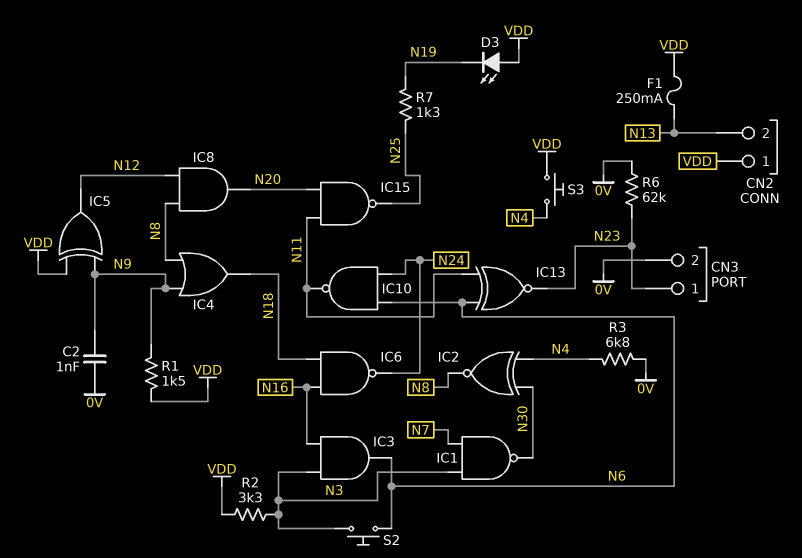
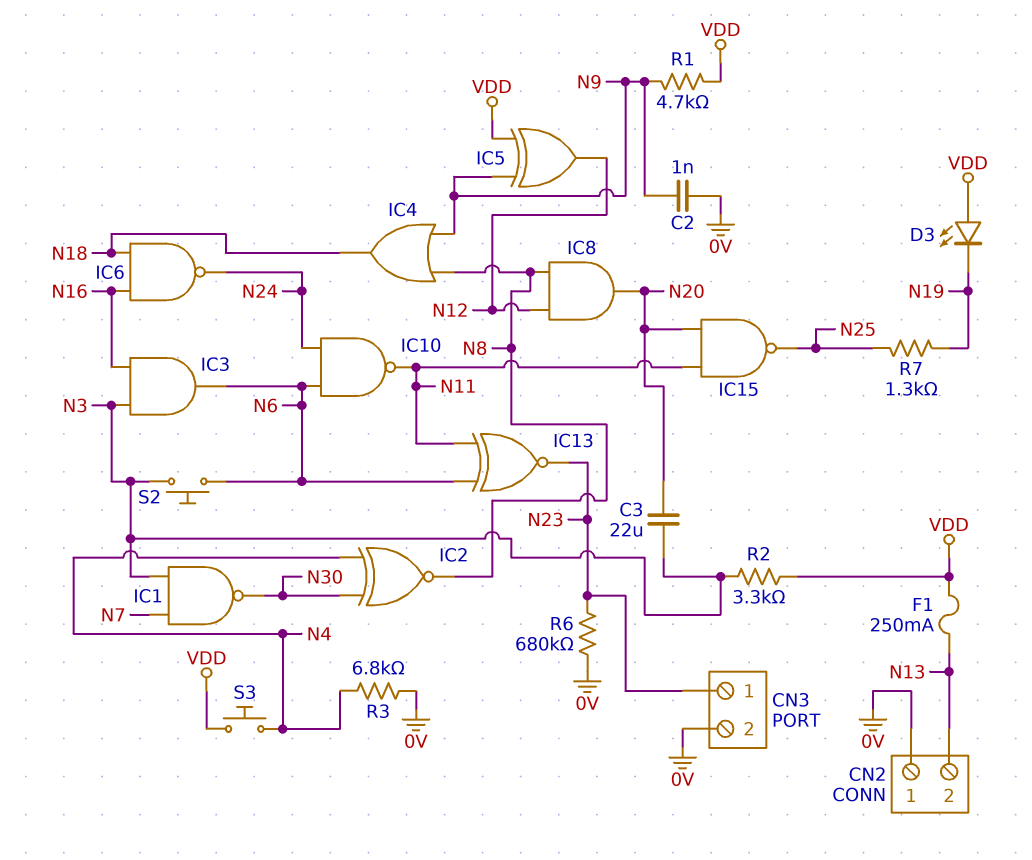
C3: none -> 22uF (N3, N20)
CN2 pin 1: VDD -> 0V
R1: 1.5k (N9, VDD) -> 4.7k (N9, VDD)
R6: 62k (0V, N23) -> 680k (0V, N23)

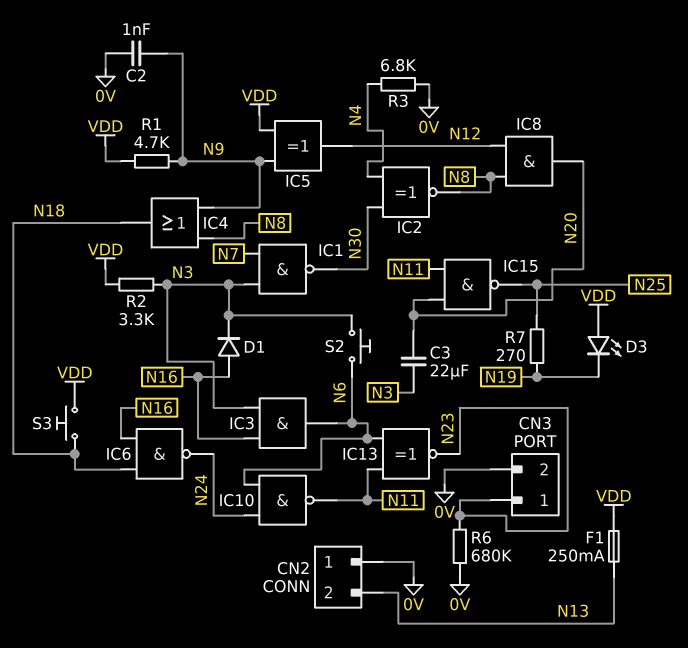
D1: none -> diode (A N16, K N3)
R7: 1.3k (N19, N25) -> 270 (N19, N25)
S3: button (N4, VDD) -> button (N18, VDD)

